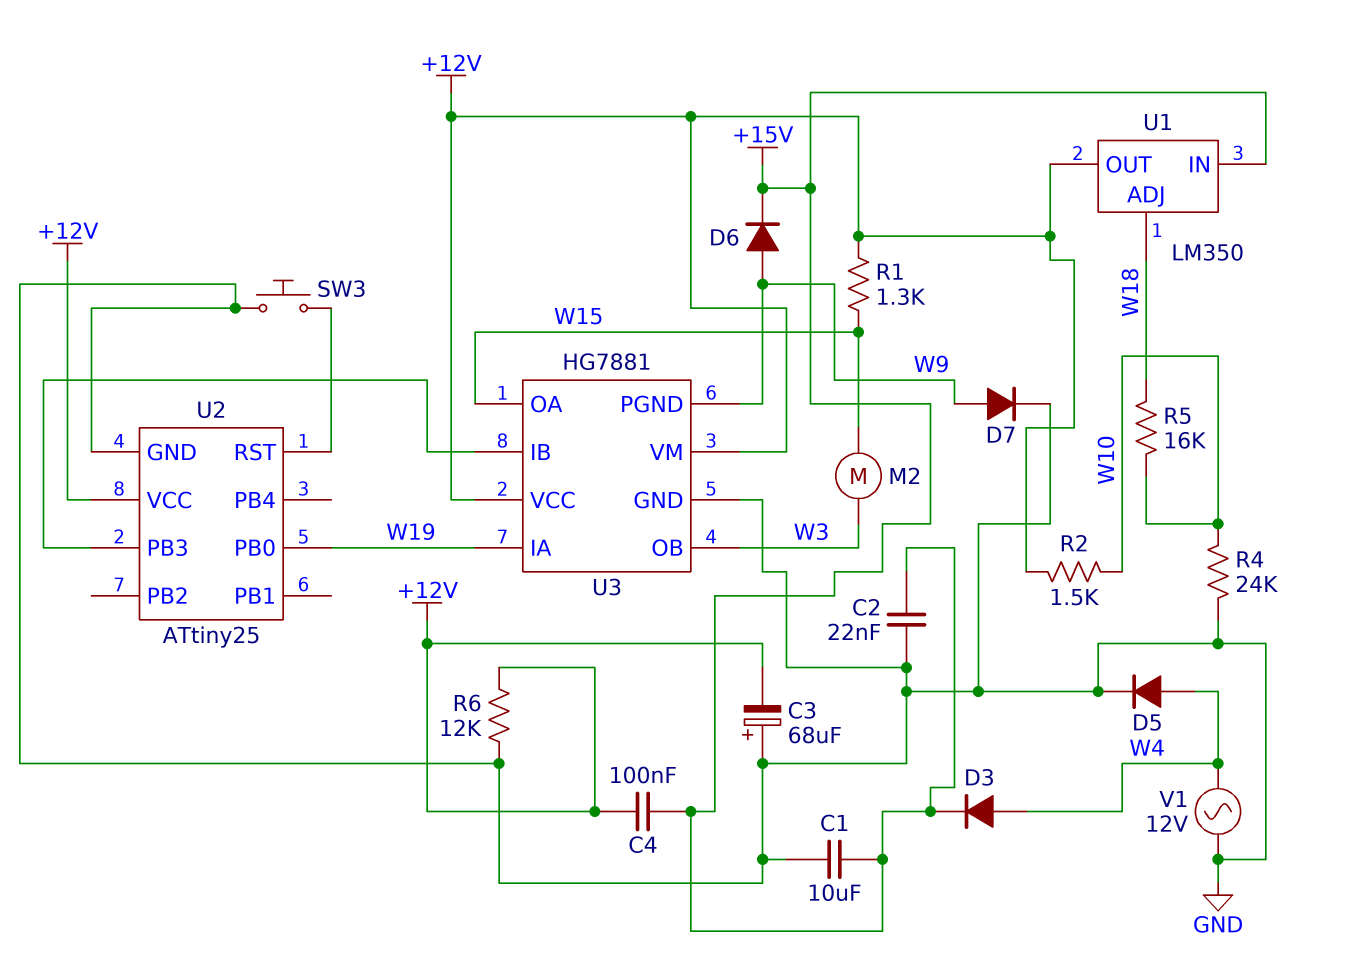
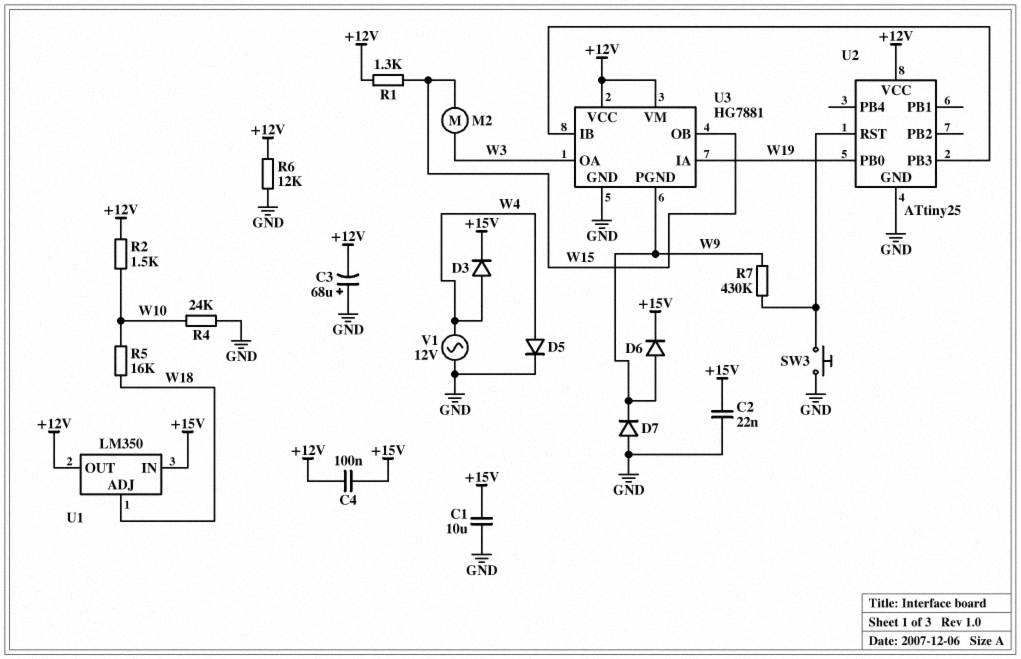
D7: diode (A W9, K GND) -> diode (A GND, K W9)
R7: none -> 430k (U2/RST, W9)
U3 pin OA: W15 -> W3
U3 pin OB: W3 -> W15

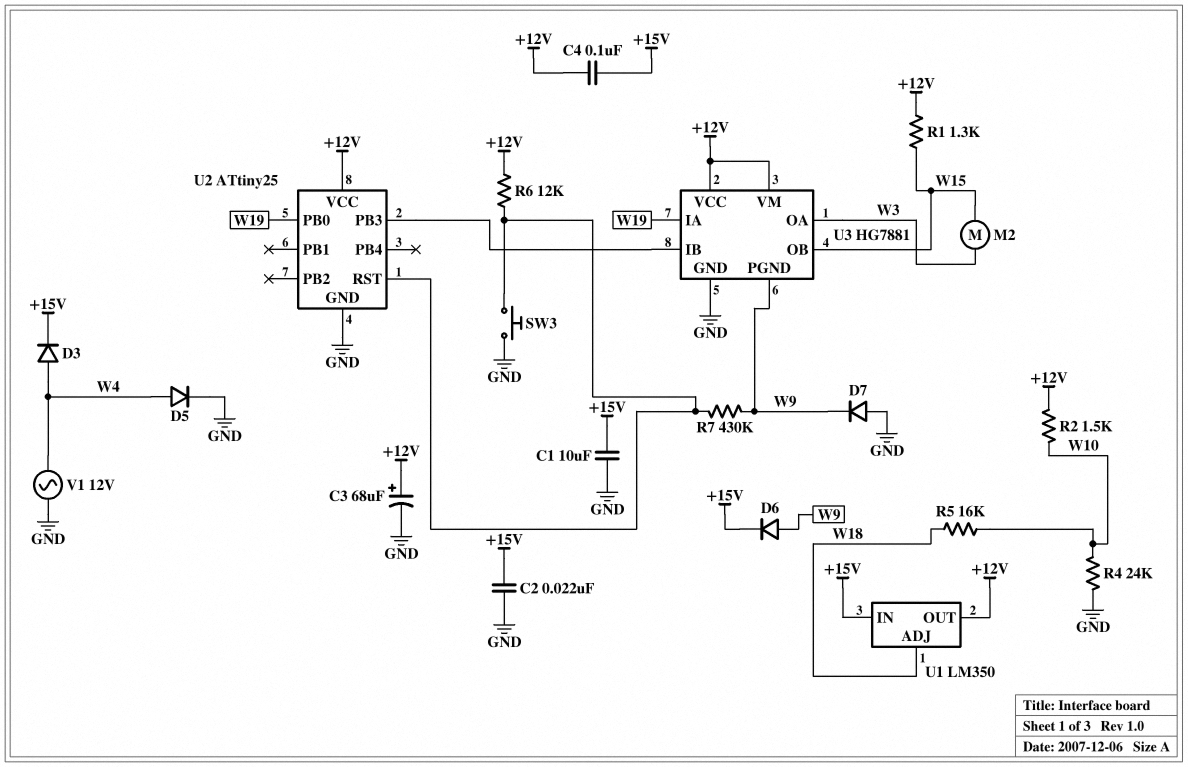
C3: 68uF (plus GND, minus +12V) -> 68uF (plus +12V, minus GND)
R6: 12k (+12V, GND) -> 12k (+12V, U2/RST)

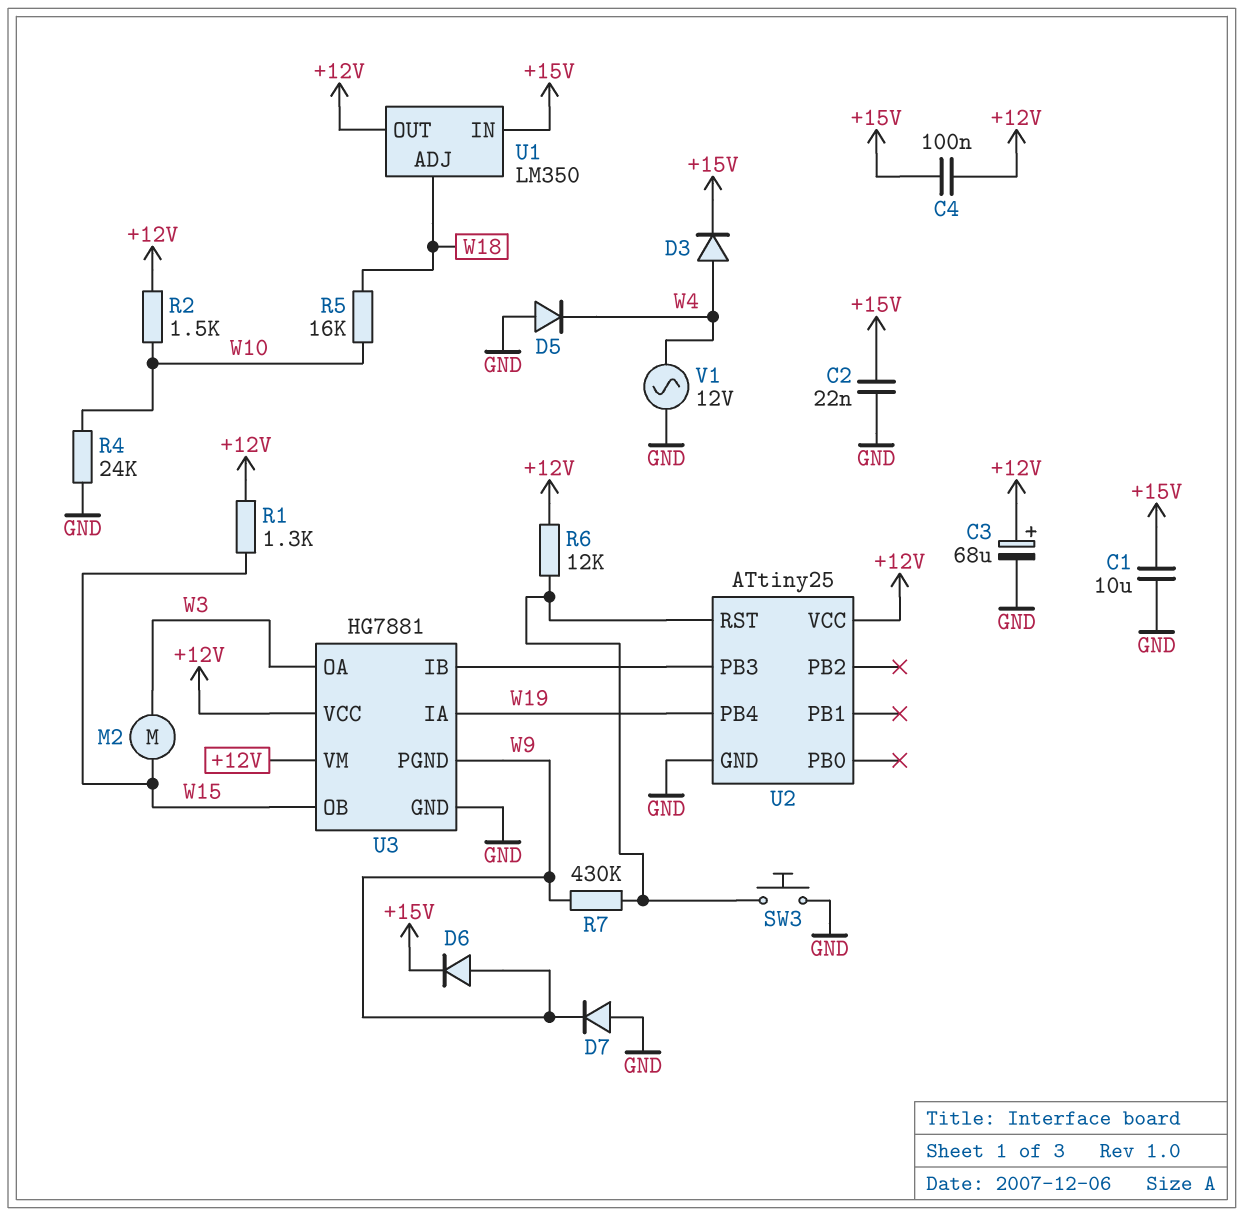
D5: diode (A W4, K GND) -> diode (A GND, K W4)
U2 pin PB0: W19 -> none
U2 pin PB4: none -> W19

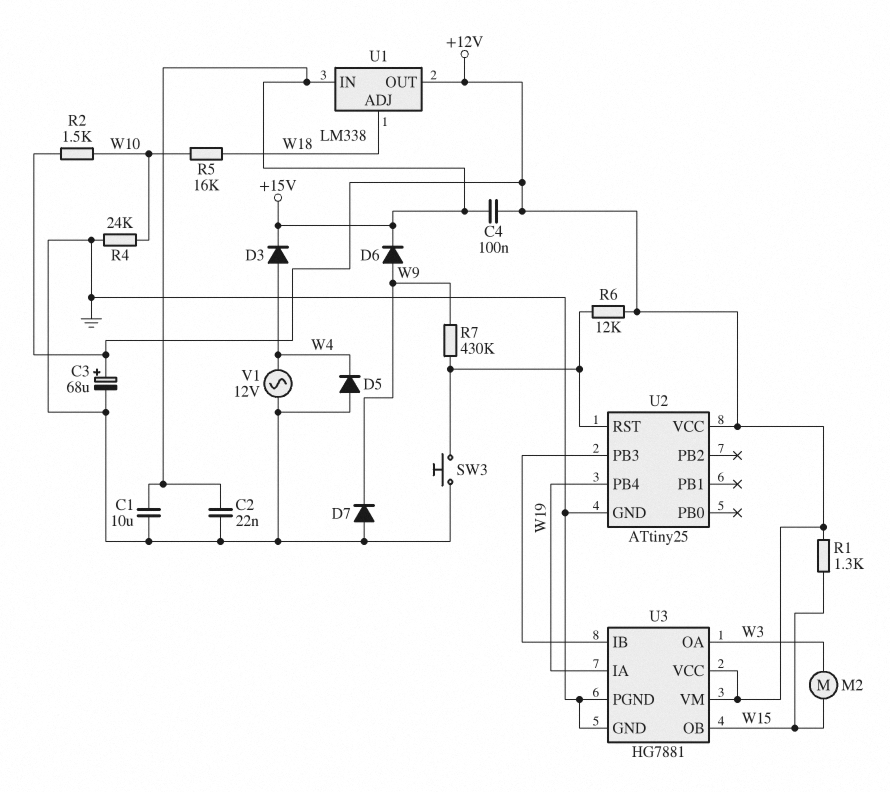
U1: LM350 -> LM338
U3 pin PGND: W9 -> GND

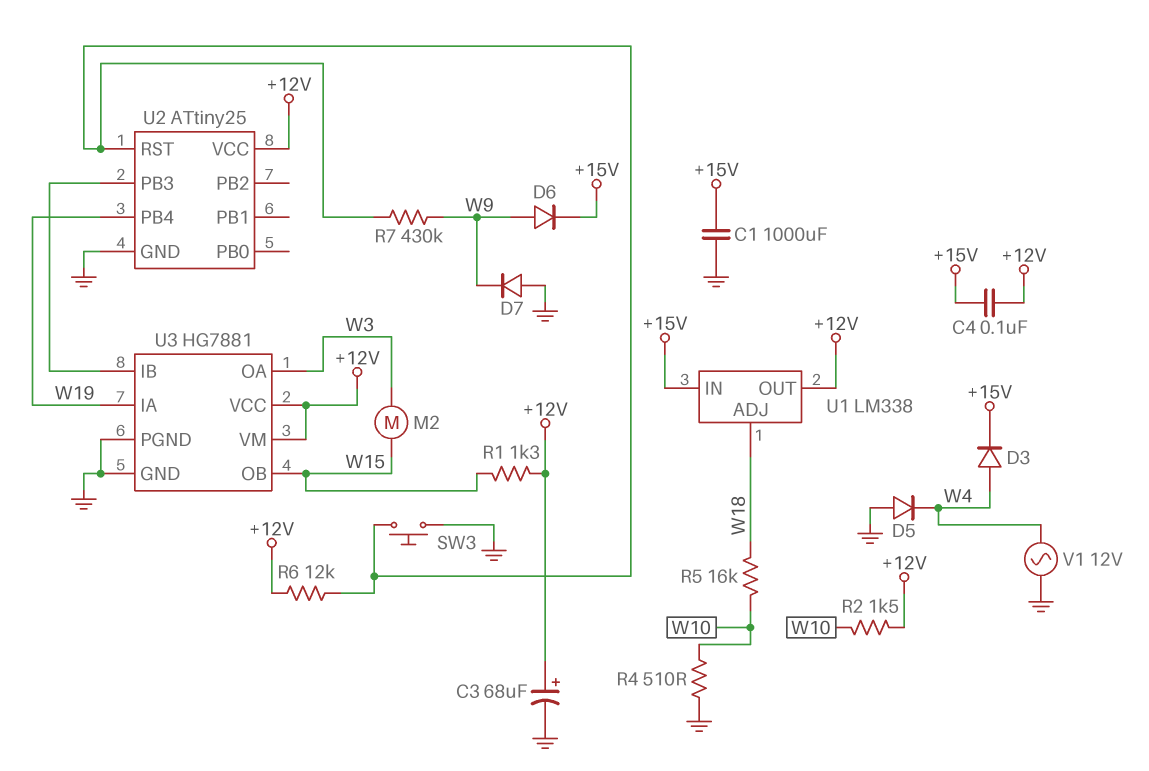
C1: 10uF (+15V, GND) -> 1000uF (+15V, GND)
C2: 22nF (+15V, GND) -> none
R4: 24k (GND, W10) -> 510 (GND, W10)

